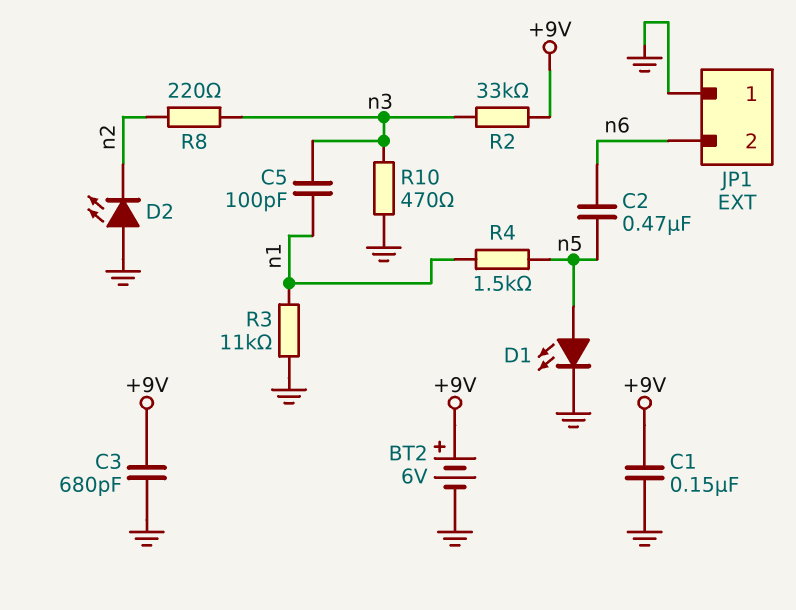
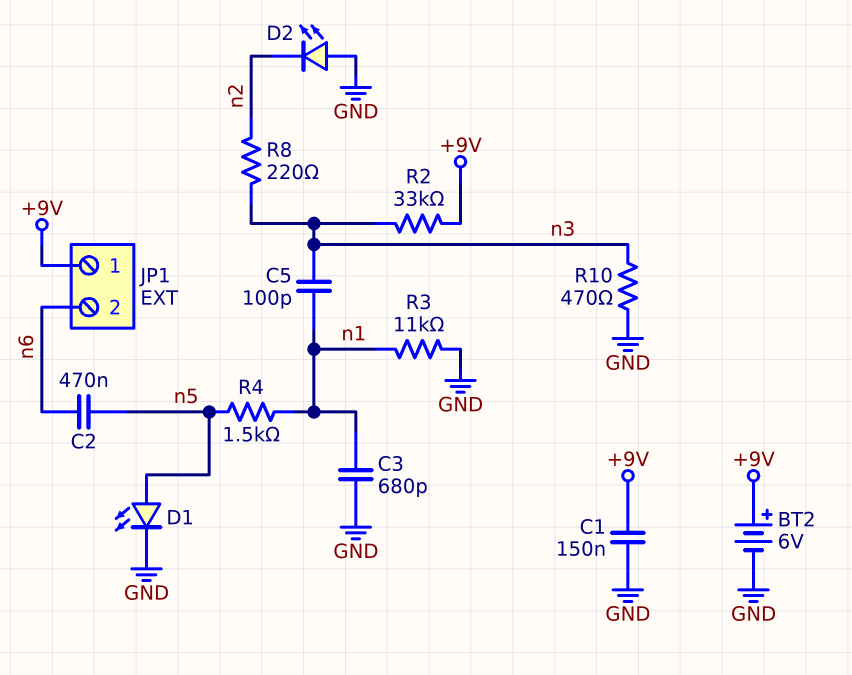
C3: 680pF (+9V, GND) -> 680pF (GND, n1)
JP1 pin 1: GND -> +9V

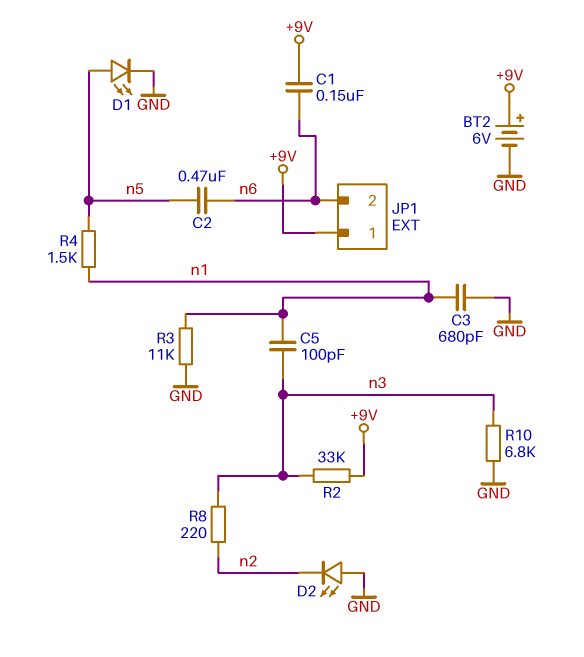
C1: 150nF (+9V, GND) -> 150nF (+9V, n6)
R10: 470 (GND, n3) -> 6.8k (GND, n3)

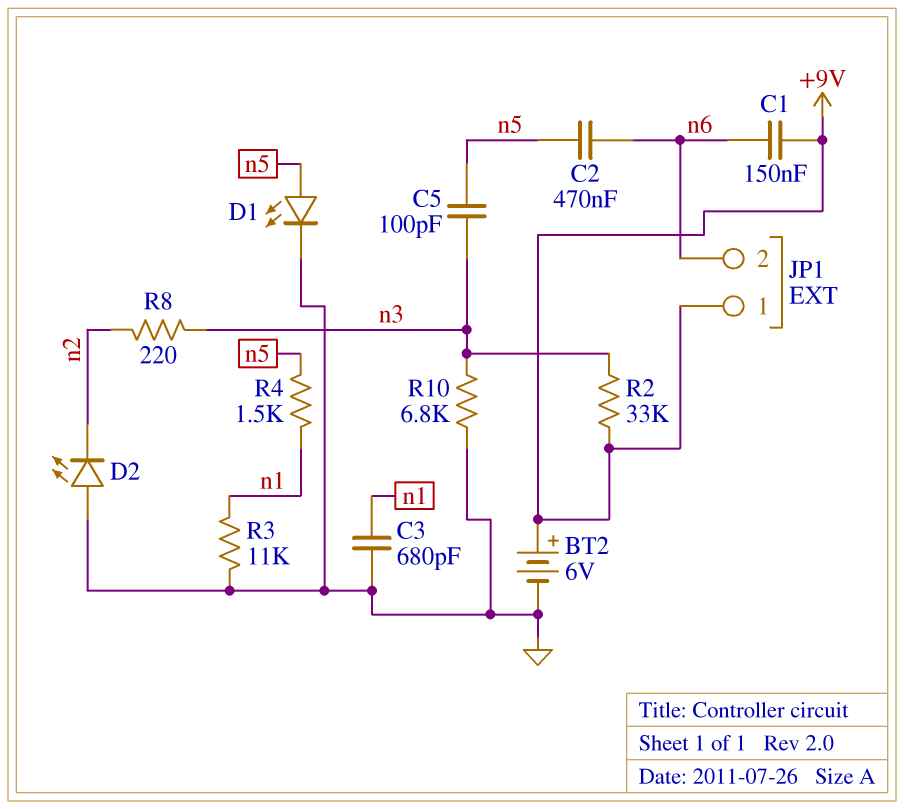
C5: 100pF (n1, n3) -> 100pF (n3, n5)

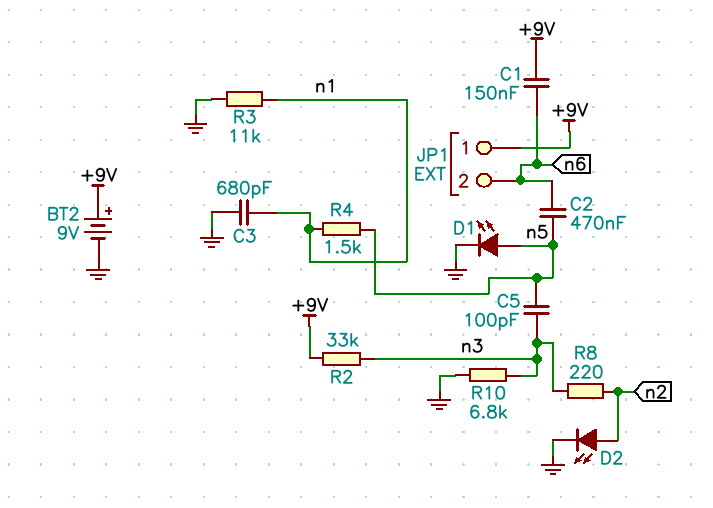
BT2: 6V (plus +9V, minus GND) -> 9V (plus +9V, minus GND)
D2: LED (A GND, K n2) -> LED (A n2, K GND)

